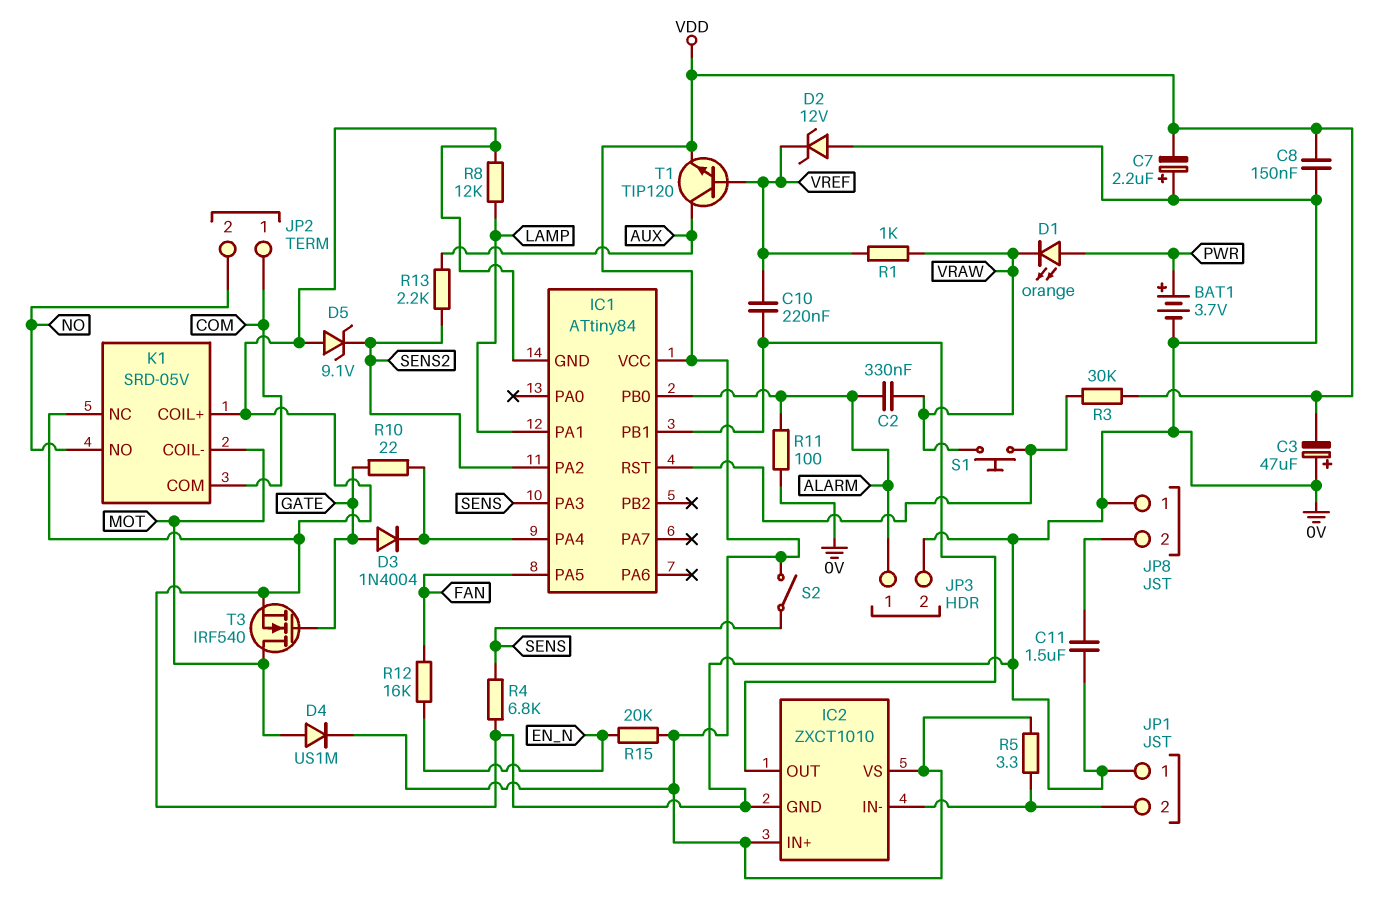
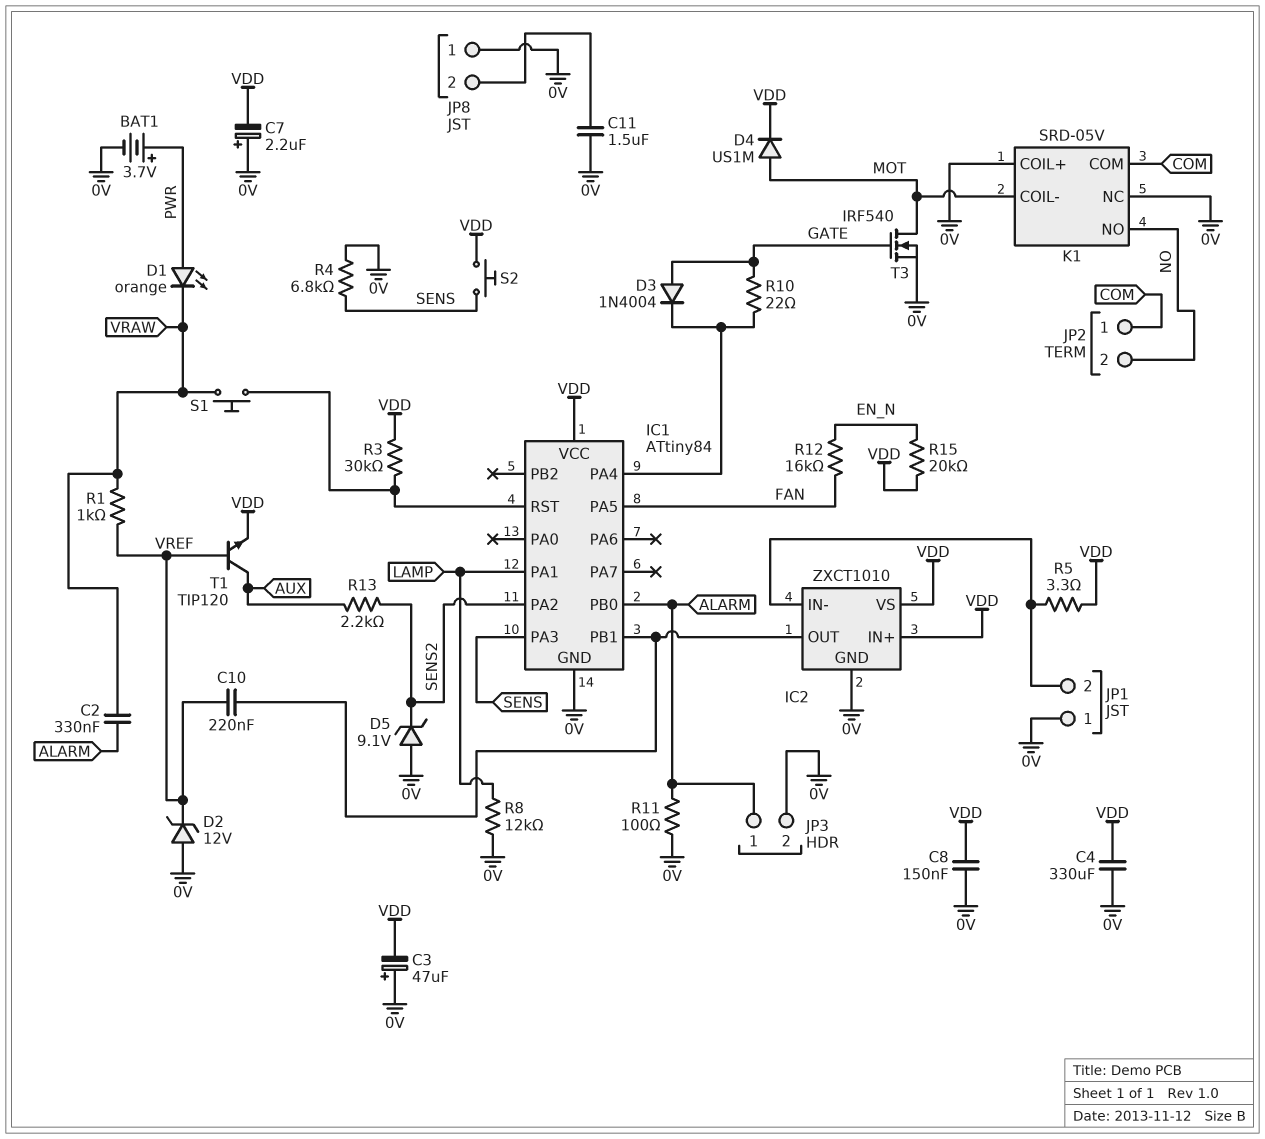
C4: none -> 330uF (0V, VDD)
S2: switch (SENS, VDD) -> button (SENS, VDD)

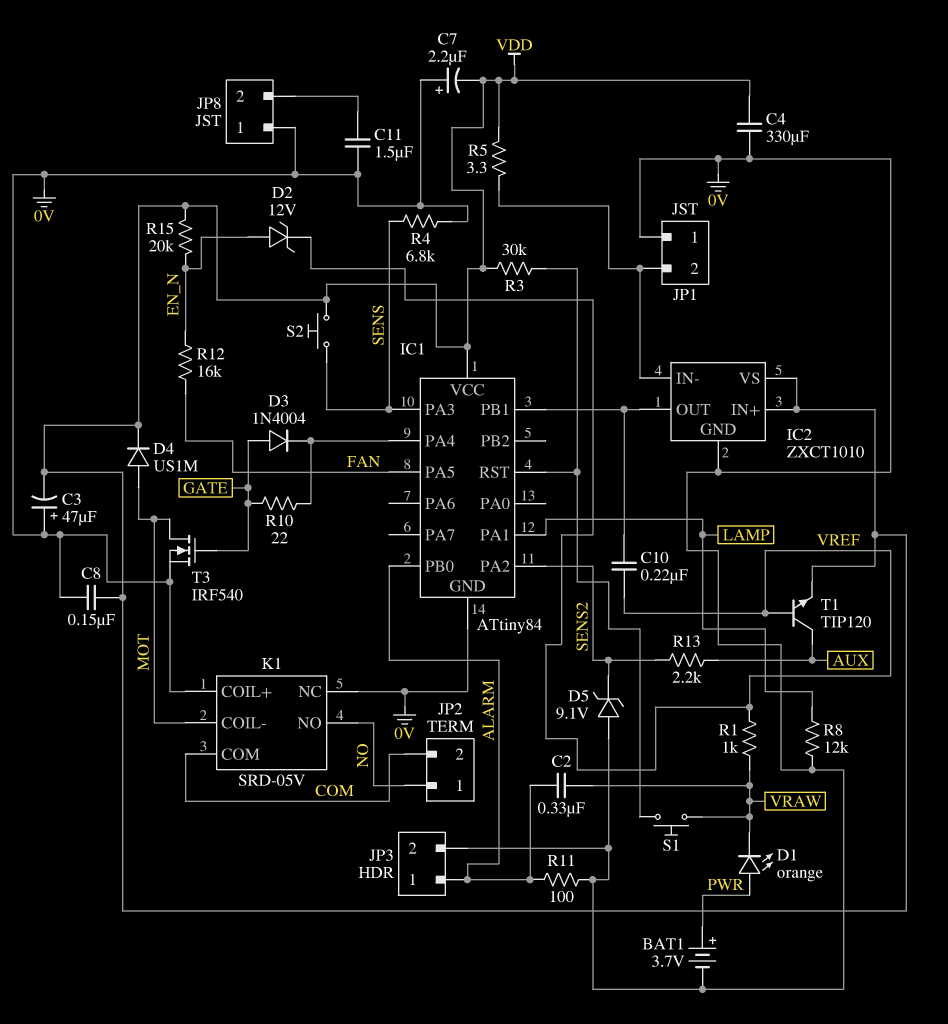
D2: zener 12V (A 0V, K VREF) -> zener 12V (A EN_N, K VREF)
JP2 pin 1: COM -> NO
JP2 pin 2: NO -> COM

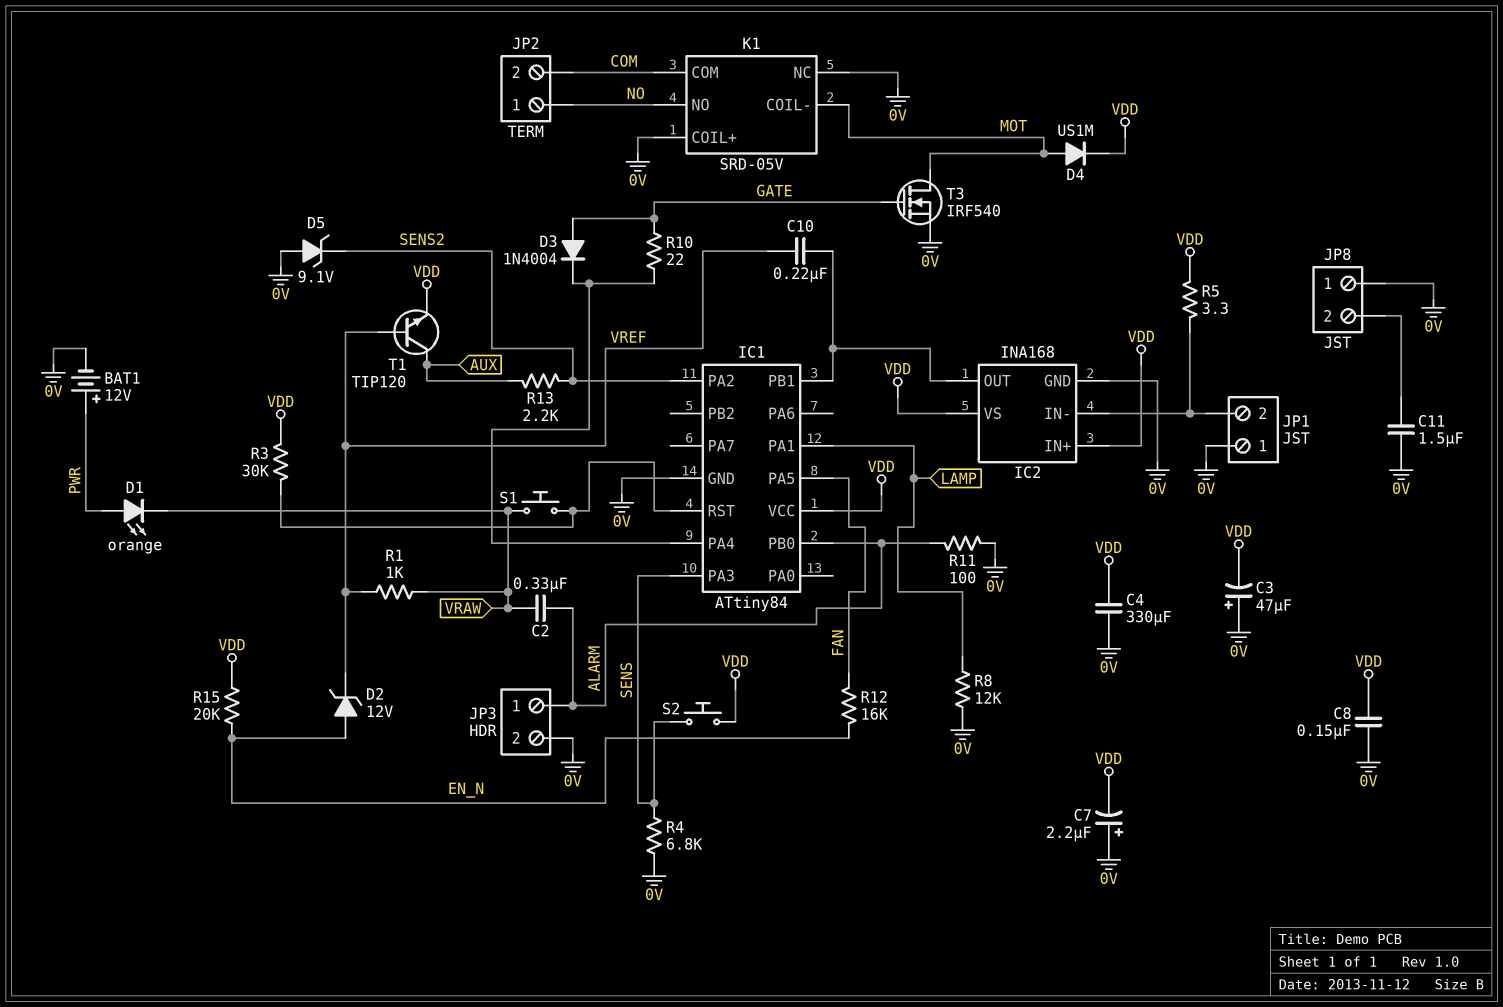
BAT1: 3.7V (plus PWR, minus 0V) -> 12V (plus PWR, minus 0V)
IC2: ZXCT1010 -> INA168

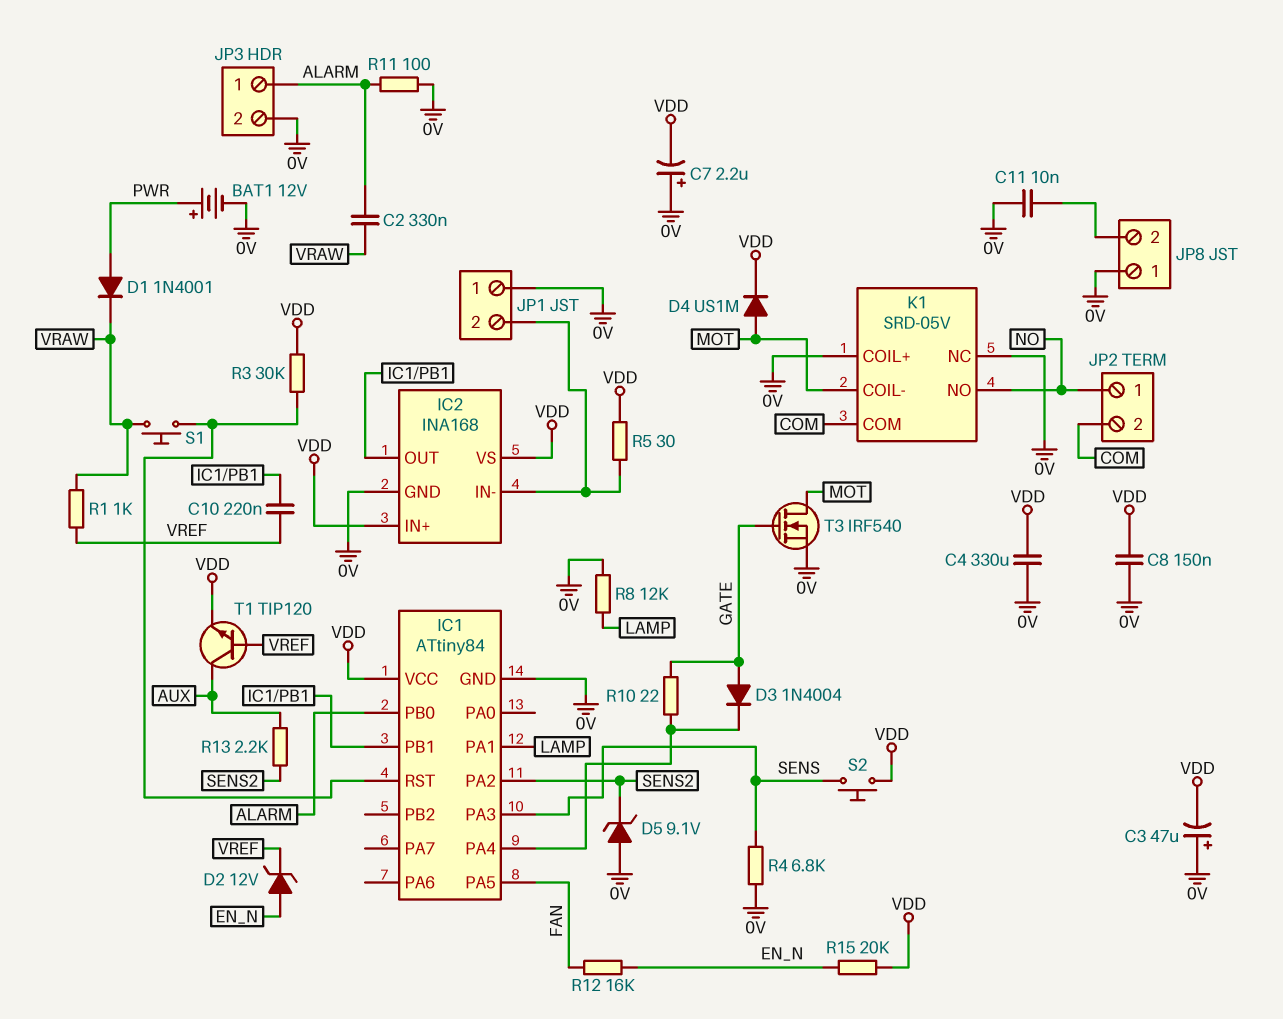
C11: 1.5uF (0V, JP8/2) -> 10nF (0V, JP8/2)
D1: LED orange (A PWR, K VRAW) -> diode 1N4001 (A PWR, K VRAW)
R5: 3.3 (IC2/IN-, VDD) -> 30 (IC2/IN-, VDD)

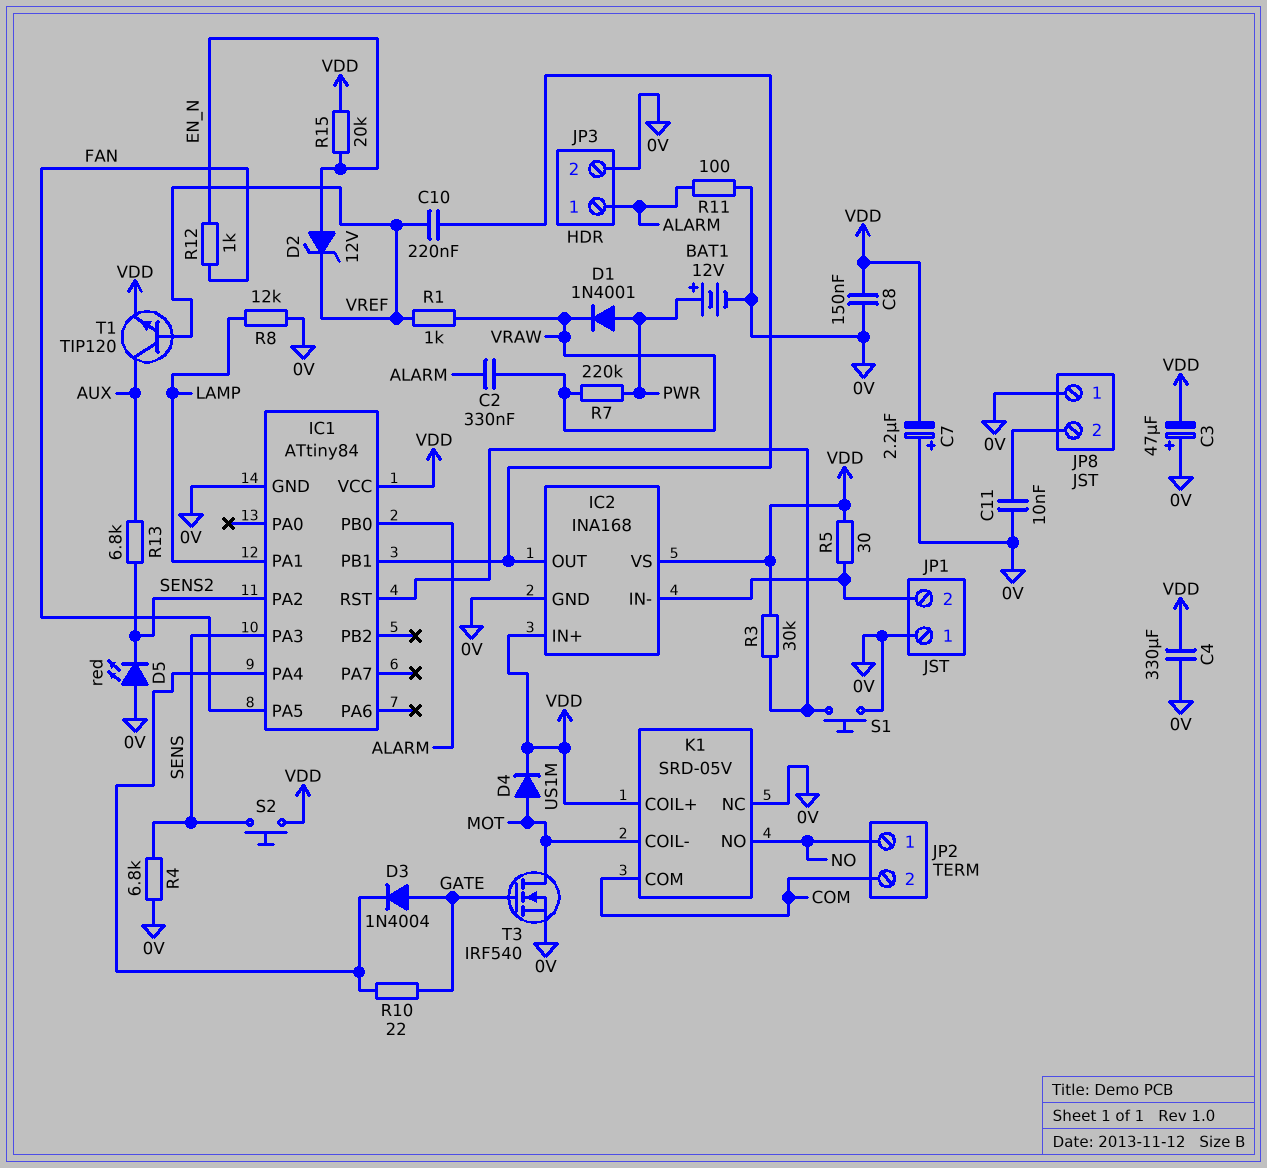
D5: zener 9.1V (A 0V, K SENS2) -> LED red (A 0V, K SENS2)
K1 pin COIL+: 0V -> VDD
R7: none -> 220k (PWR, VRAW)
R12: 16k (EN_N, FAN) -> 1k (EN_N, FAN)
R13: 2.2k (AUX, SENS2) -> 6.8k (AUX, SENS2)
S1: button (IC1/RST, VRAW) -> button (0V, IC1/RST)

